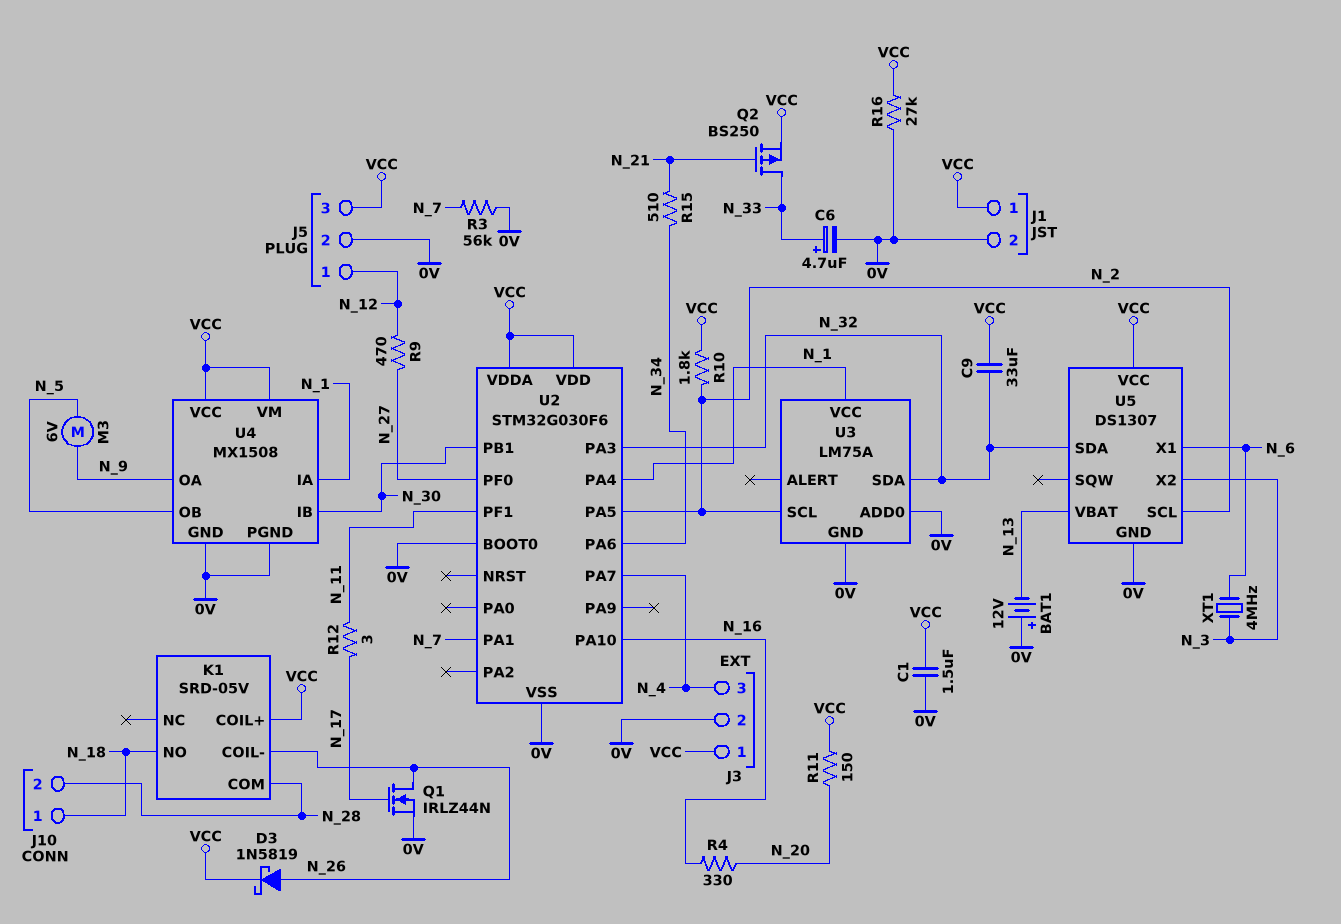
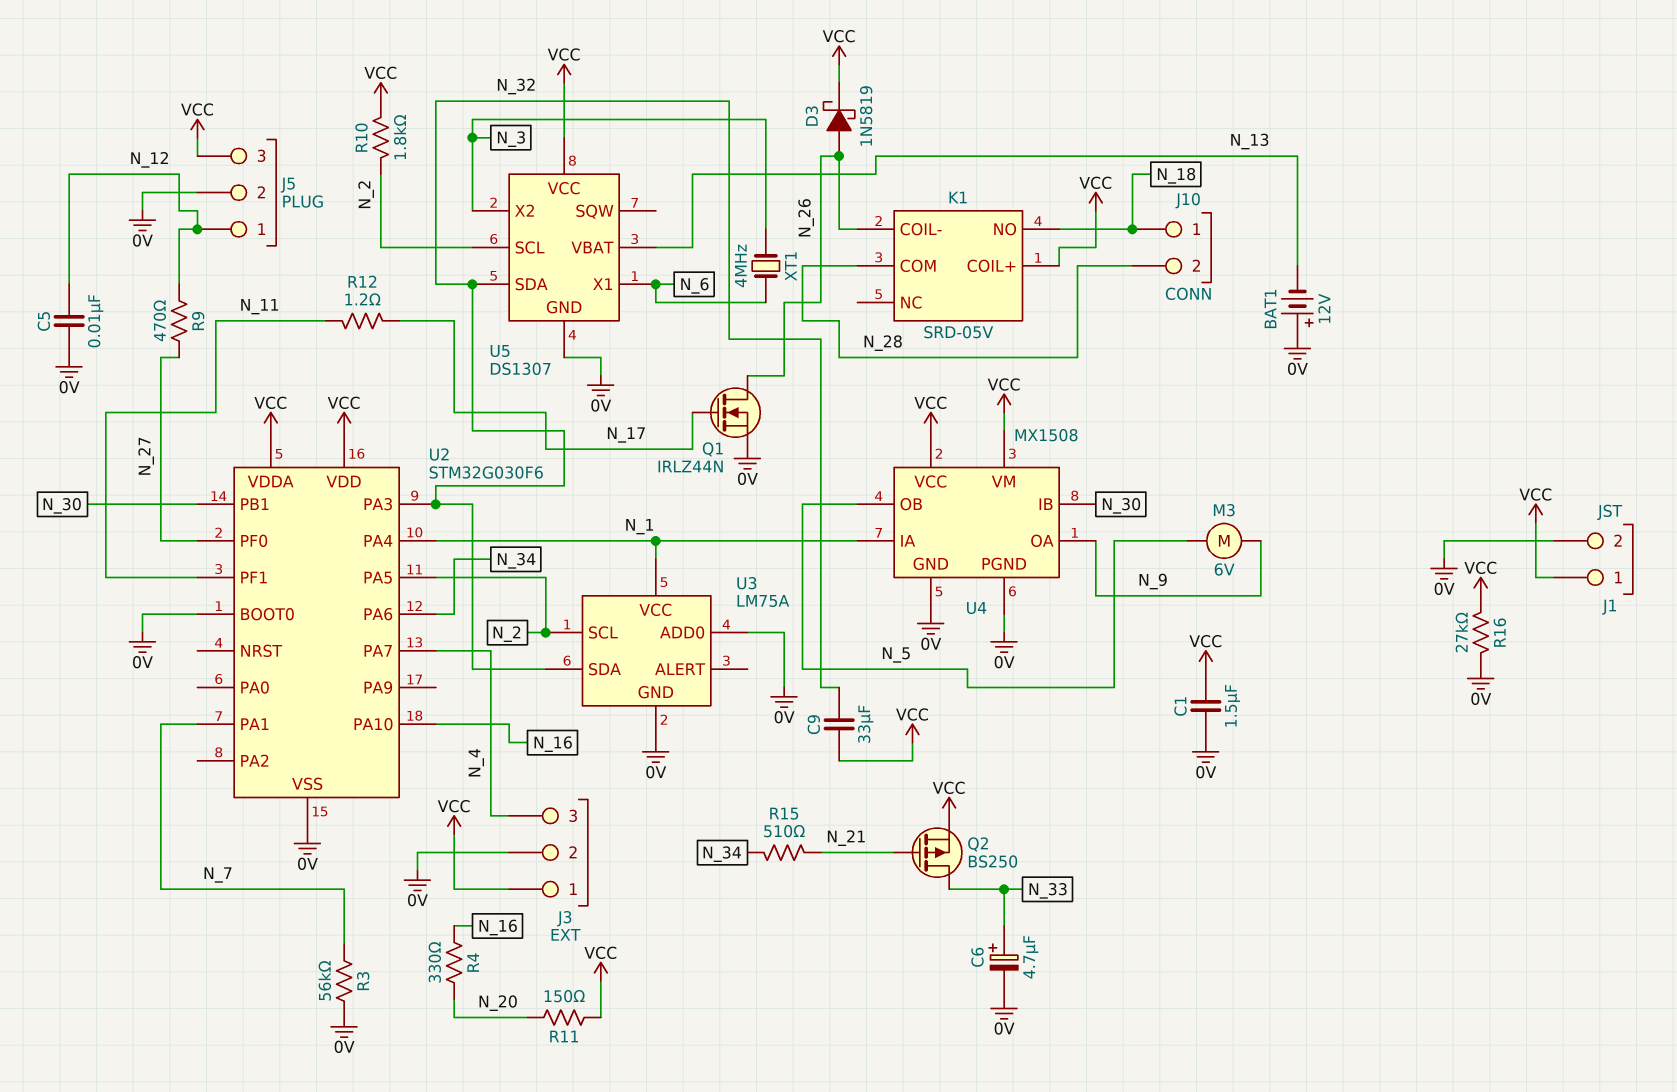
C5: none -> 10nF (0V, N_12)
R12: 3 (N_11, N_17) -> 1.2 (N_11, N_17)

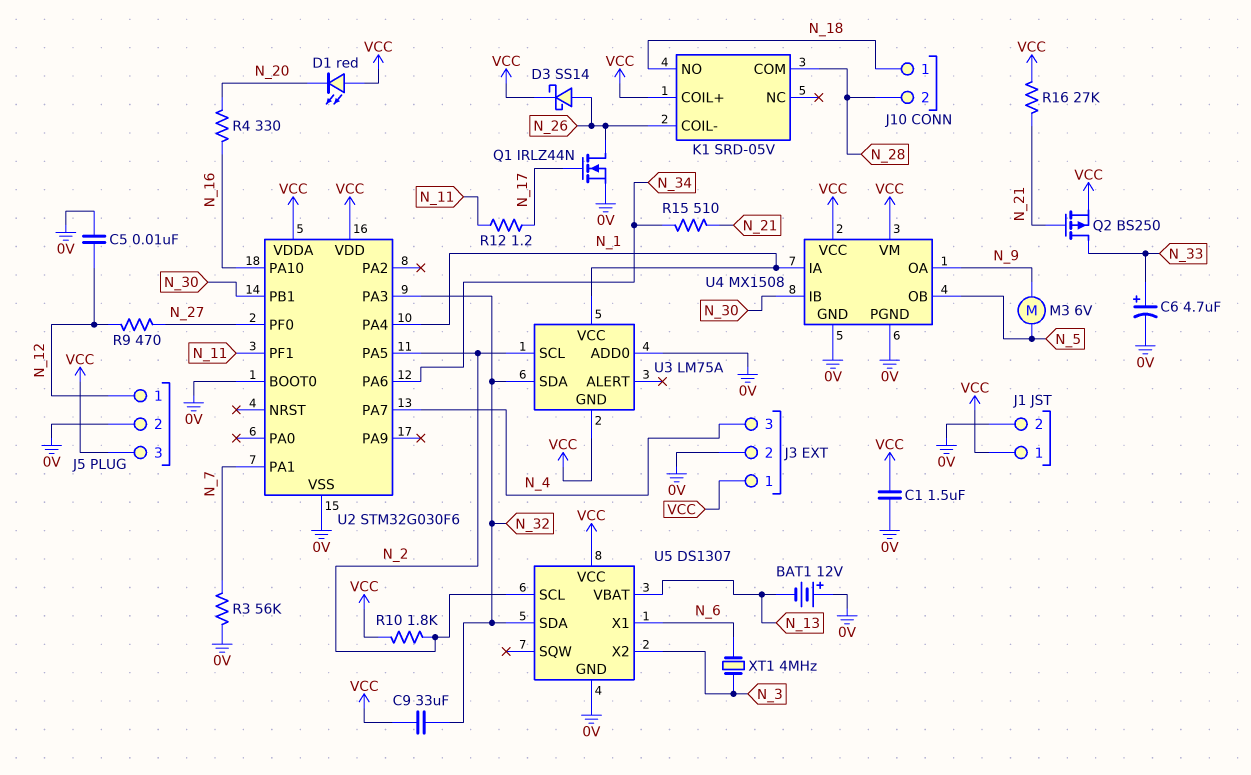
D1: none -> LED red (A VCC, K N_20)
D3: schottky 1N5819 (A N_26, K VCC) -> schottky SS14 (A N_26, K VCC)
R11: 150 (N_20, VCC) -> none
R16: 27k (0V, VCC) -> 27k (N_21, VCC)
U3 pin GND: 0V -> VCC

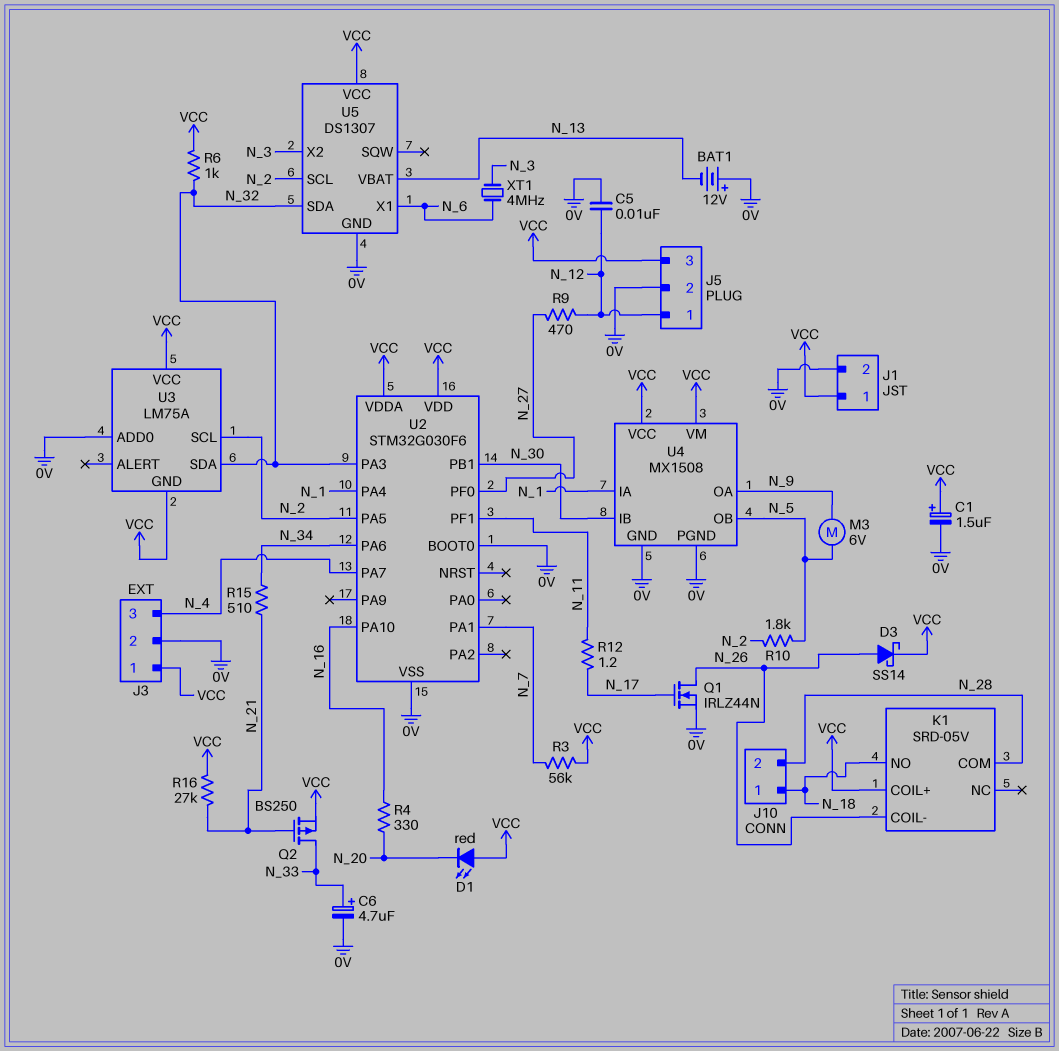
C1: 1.5uF (0V, VCC) -> 1.5uF (plus VCC, minus 0V)
C9: 33uF (N_32, VCC) -> none
R3: 56k (0V, N_7) -> 56k (N_7, VCC)
R6: none -> 1k (N_32, VCC)
R10: 1.8k (N_2, VCC) -> 1.8k (N_2, N_5)
U3 pin VCC: N_1 -> VCC

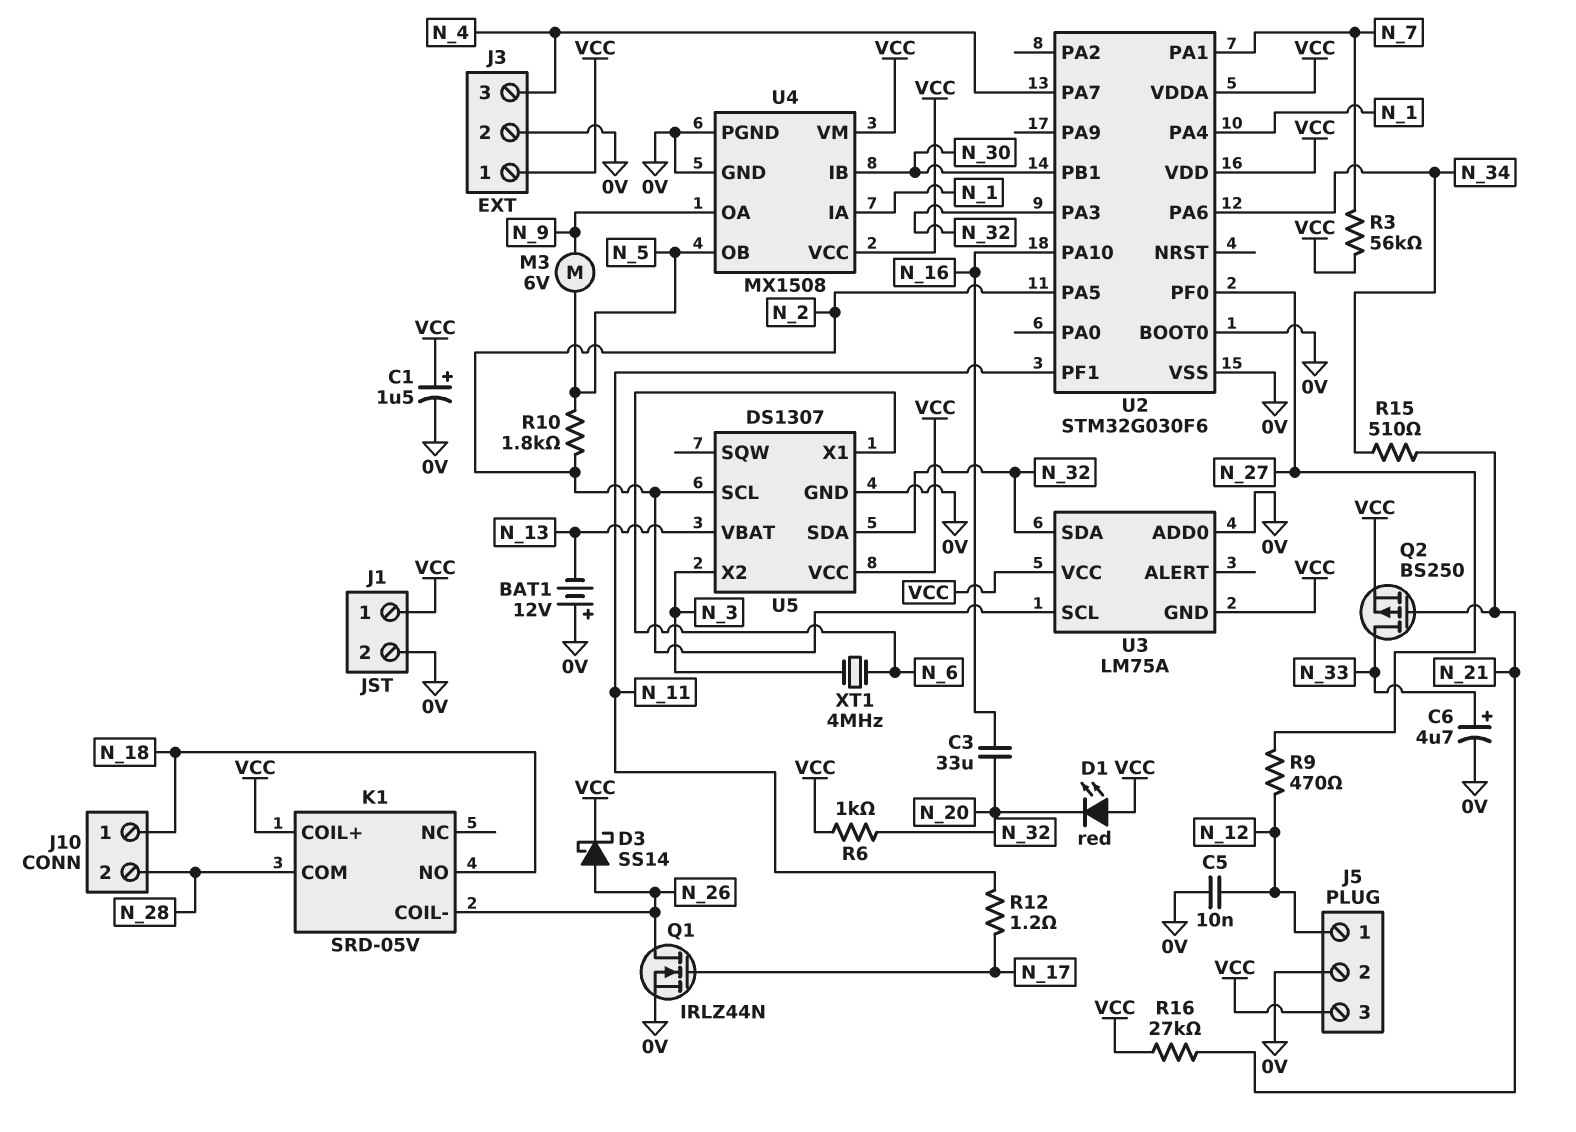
C3: none -> 33uF (N_16, N_20)
R4: 330 (N_16, N_20) -> none

